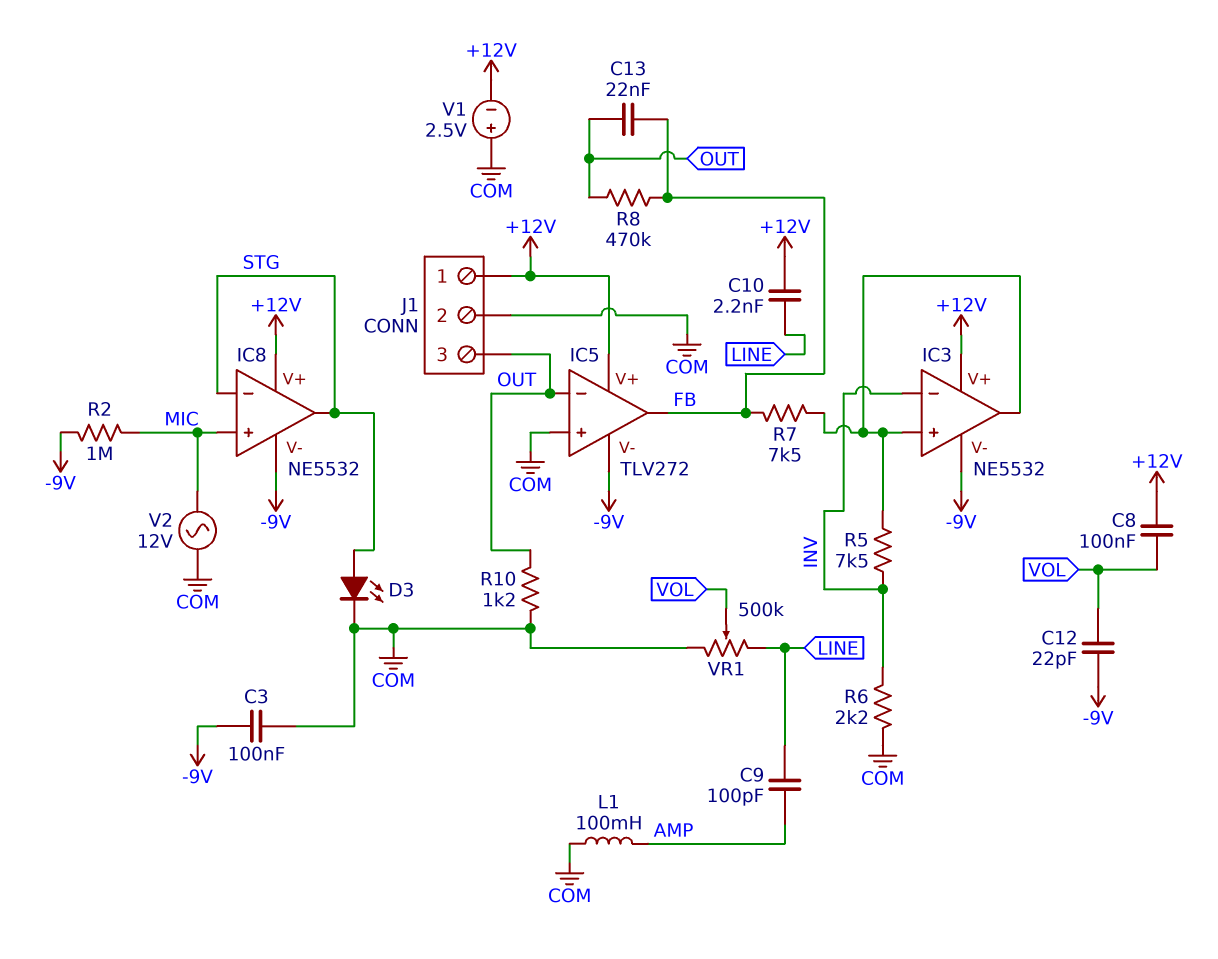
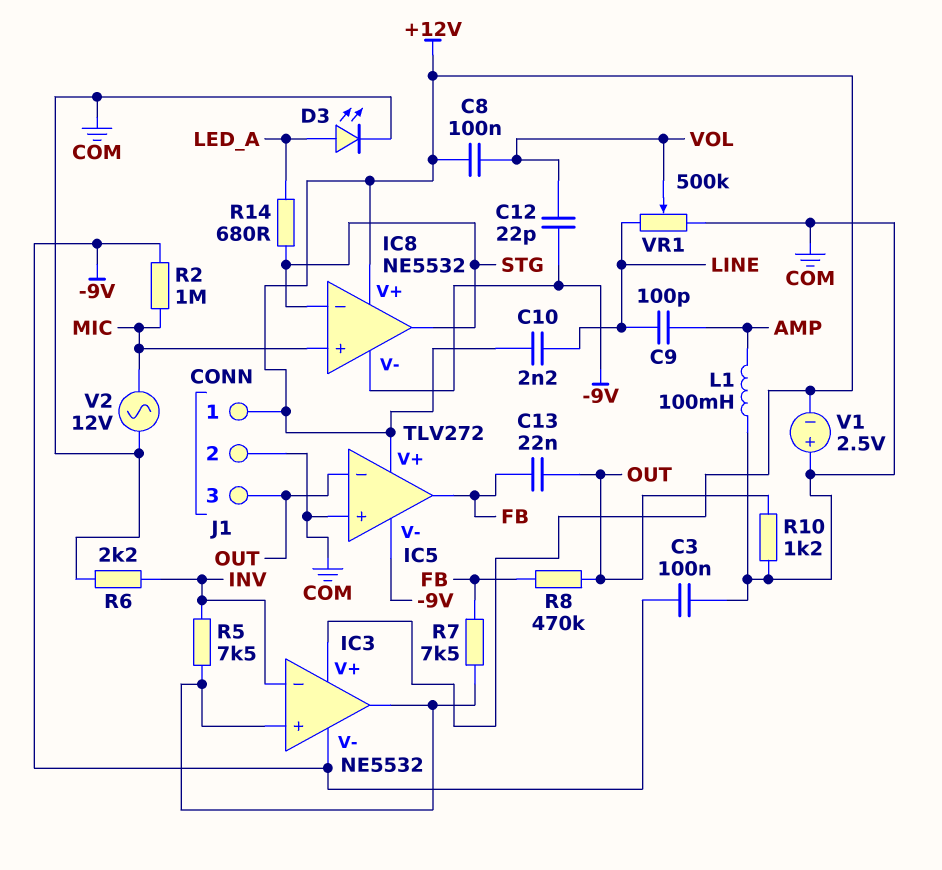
D3: LED (A STG, K COM) -> LED (A LED_A, K COM)
R14: none -> 680 (LED_A, STG)

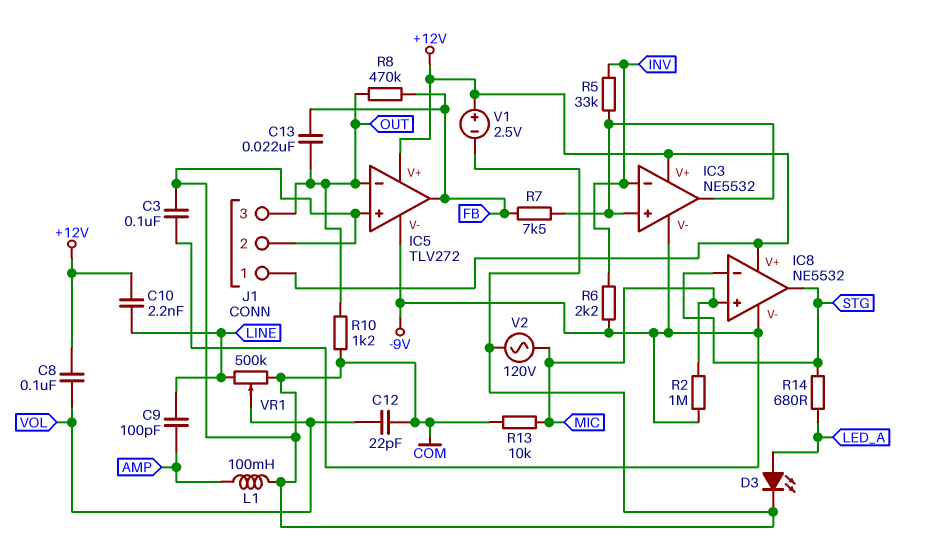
C12: 22pF (-9V, VOL) -> 22pF (COM, VOL)
R5: 7.5k (IC3/in+, INV) -> 33k (IC3/in+, INV)
R6: 2.2k (COM, INV) -> 2.2k (-9V, INV)
R13: none -> 10k (COM, MIC)
V1: 2.5V (plus COM, minus +12V) -> 2.5V (plus +12V, minus COM)
V2: AC 12V (COM, MIC) -> AC 120V (COM, MIC)

